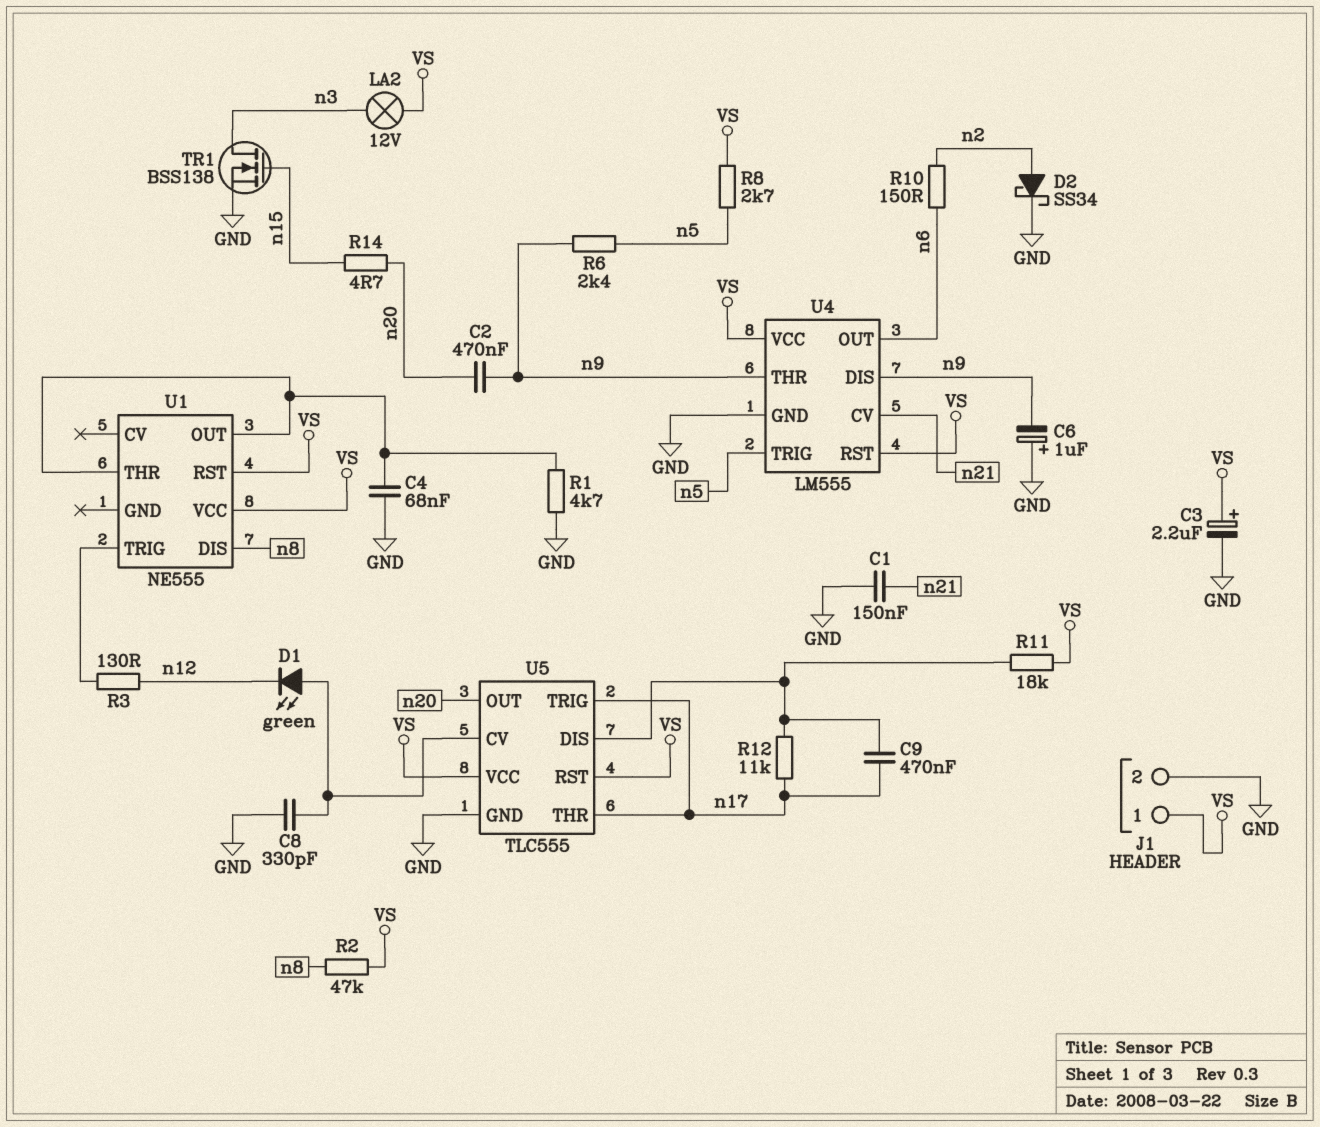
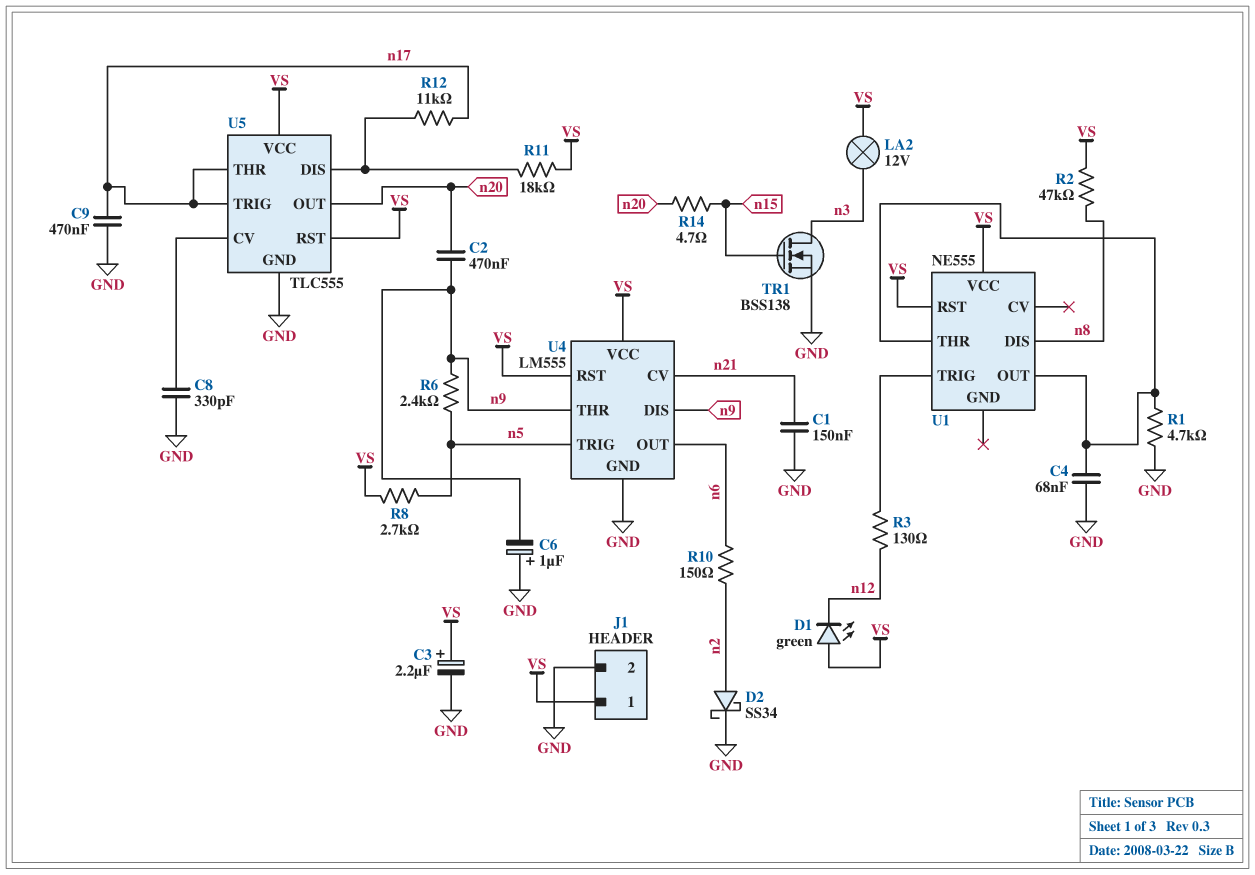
C9: 470nF (U5/DIS, n17) -> 470nF (GND, n17)
D1: LED green (A U5/CV, K n12) -> LED green (A VS, K n12)

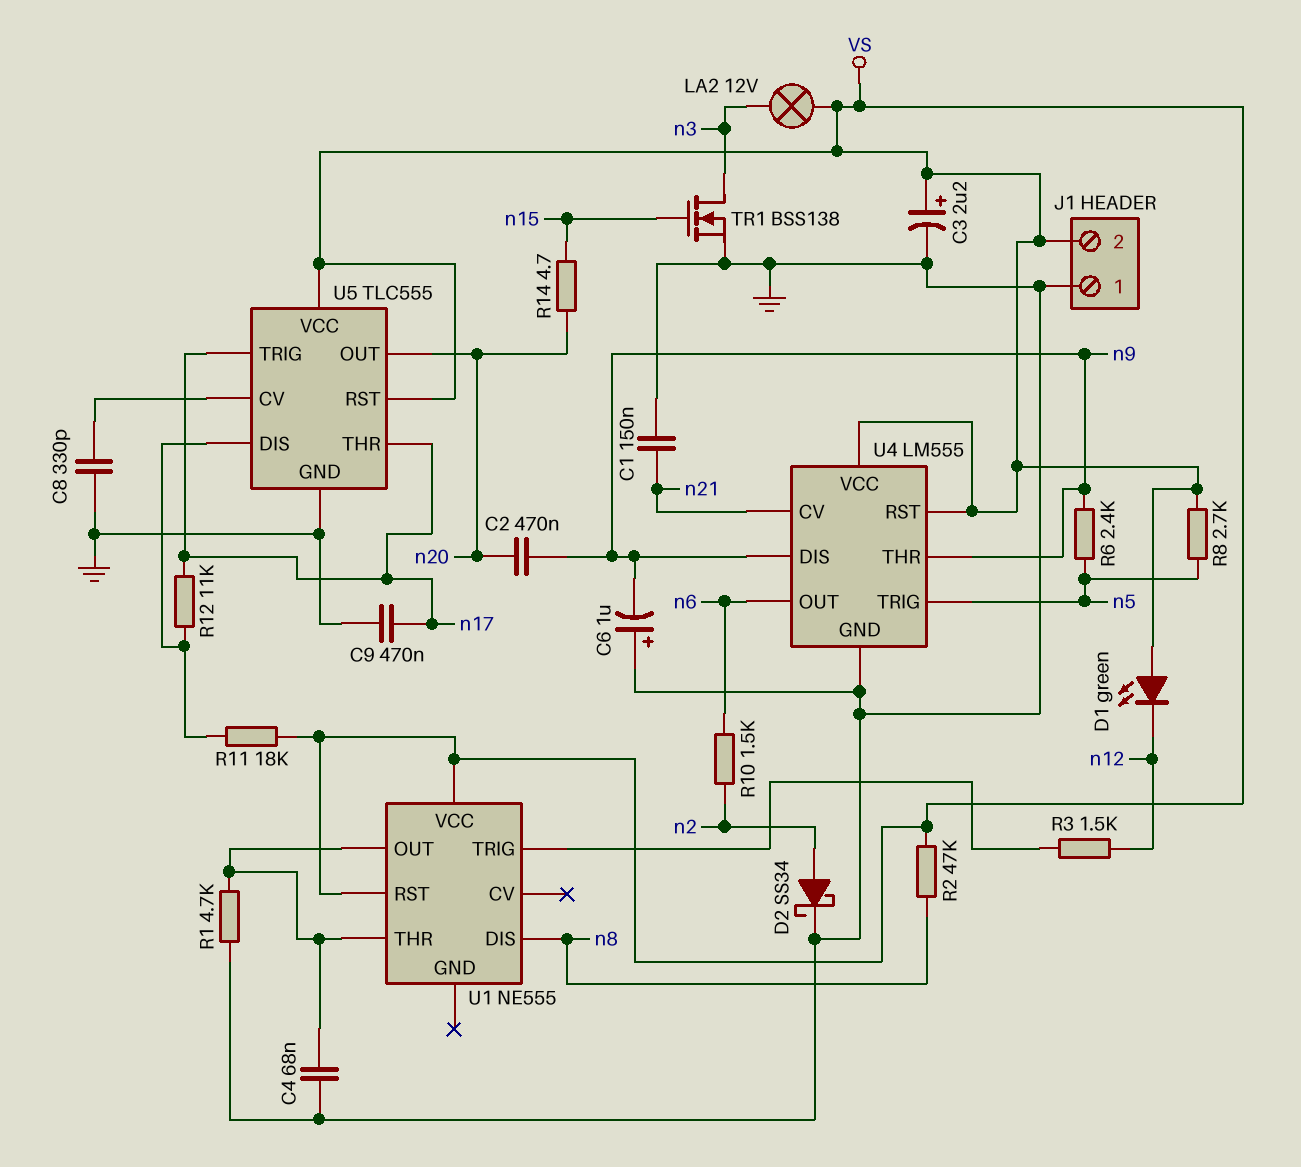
J1 pin 1: VS -> GND
J1 pin 2: GND -> VS
R3: 130 (U1/TRIG, n12) -> 1.5k (U1/TRIG, n12)
R10: 150 (n2, n6) -> 1.5k (n2, n6)

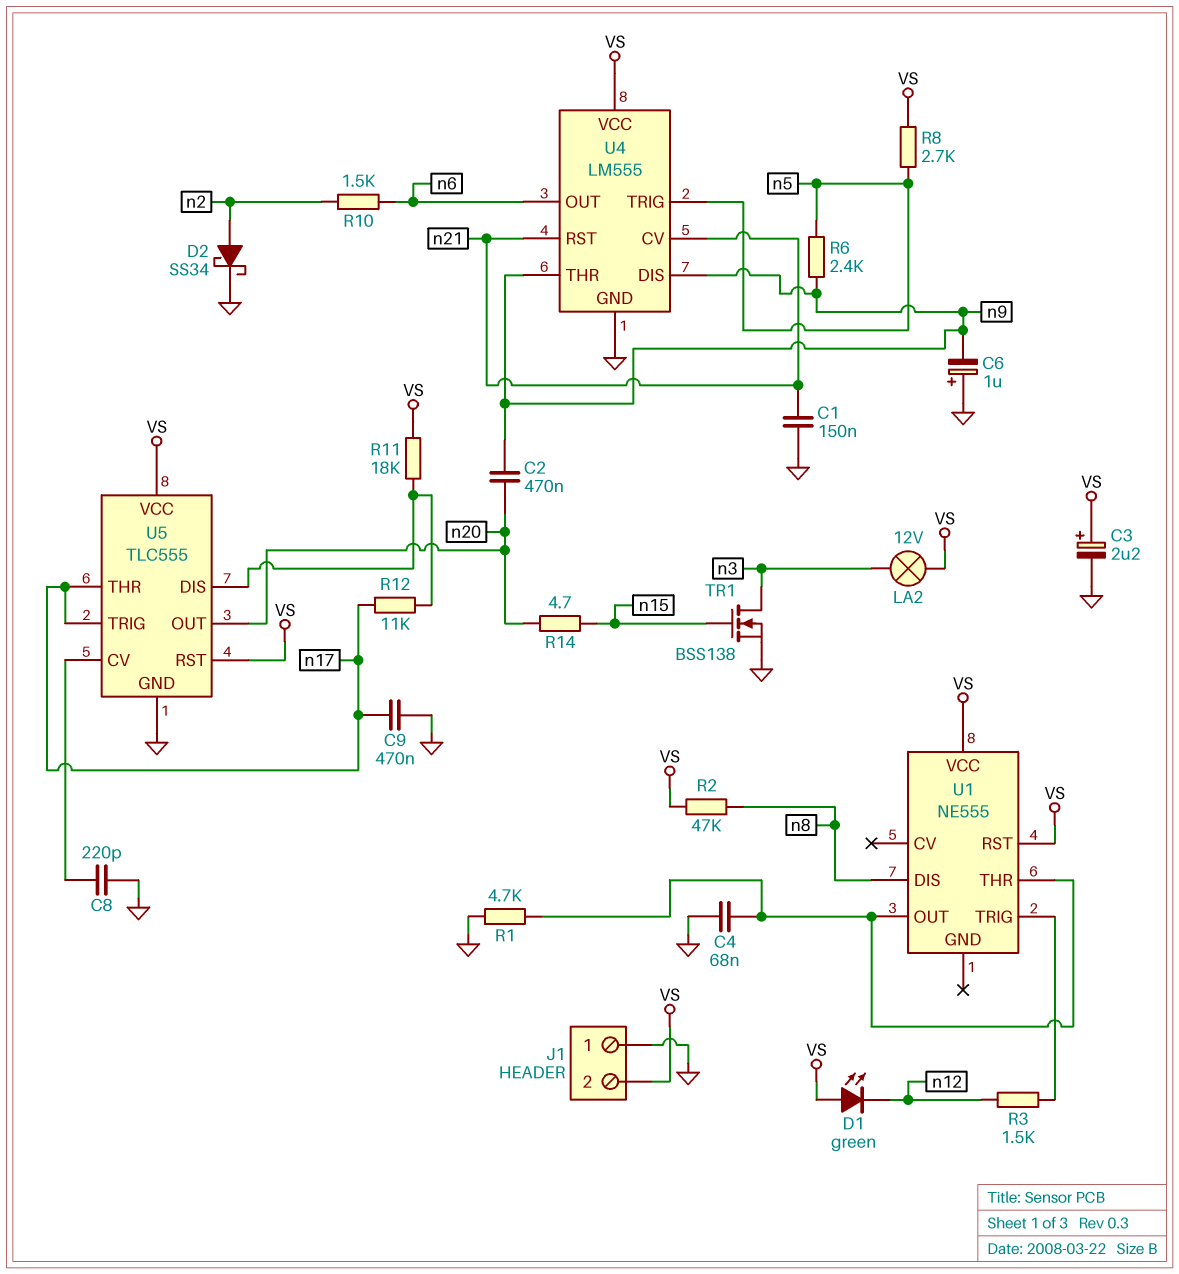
C8: 330pF (GND, U5/CV) -> 220pF (GND, U5/CV)
U4 pin RST: VS -> n21

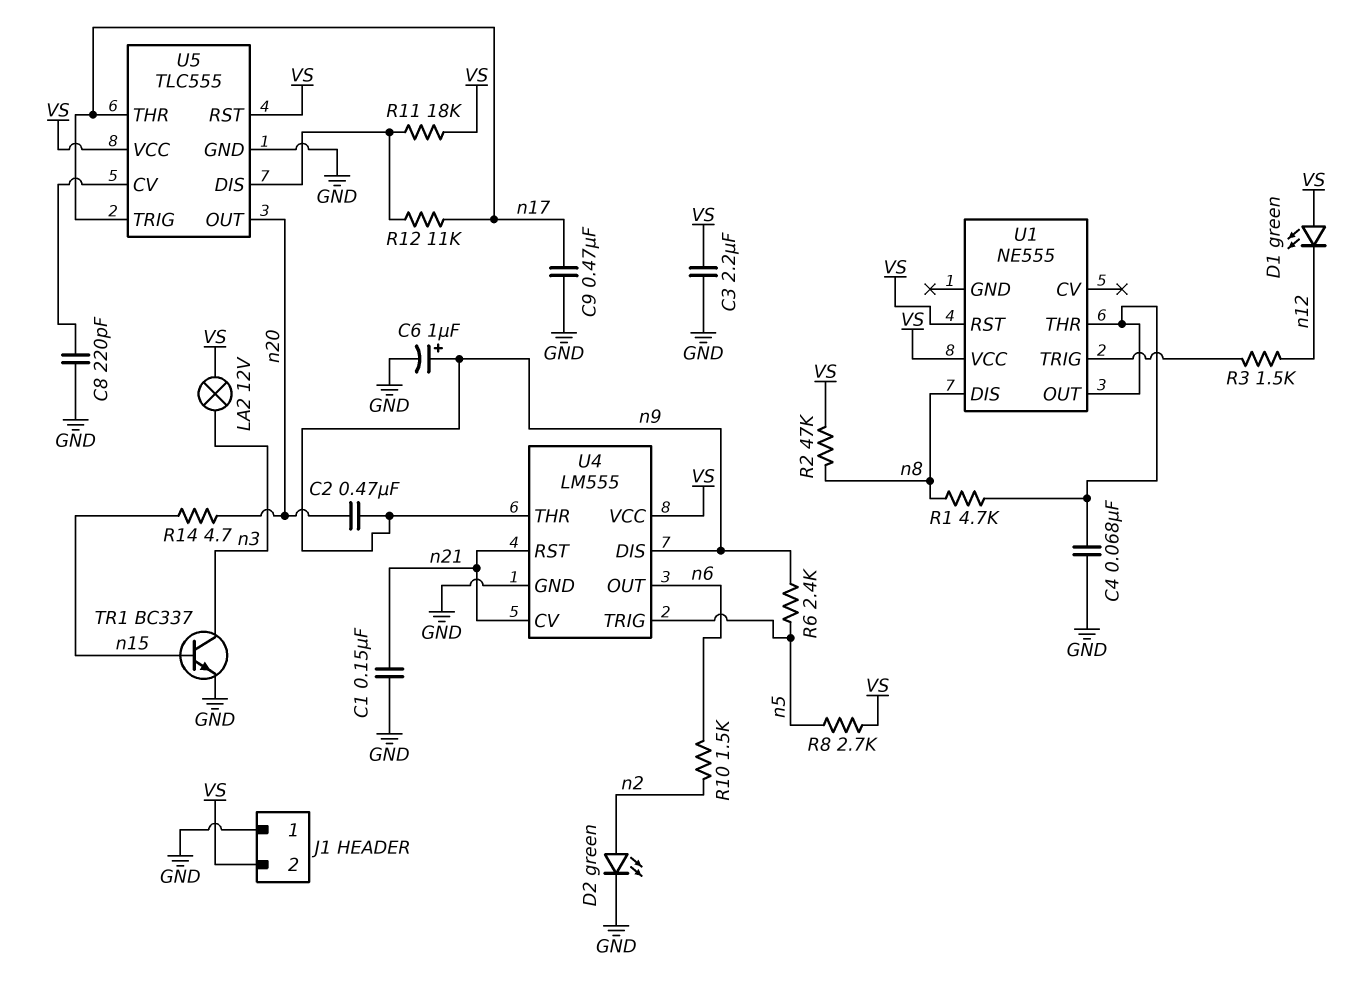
C3: 2.2uF (plus VS, minus GND) -> 2.2uF (GND, VS)
C6: 1uF (plus GND, minus n9) -> 1uF (plus n9, minus GND)
D2: schottky SS34 (A n2, K GND) -> LED green (A n2, K GND)
R1: 4.7k (GND, U1/OUT) -> 4.7k (U1/OUT, n8)
TR1: NMOS BSS138 (G n15, D n3, S GND) -> NPN BC337 (B n15, C n3, E GND)

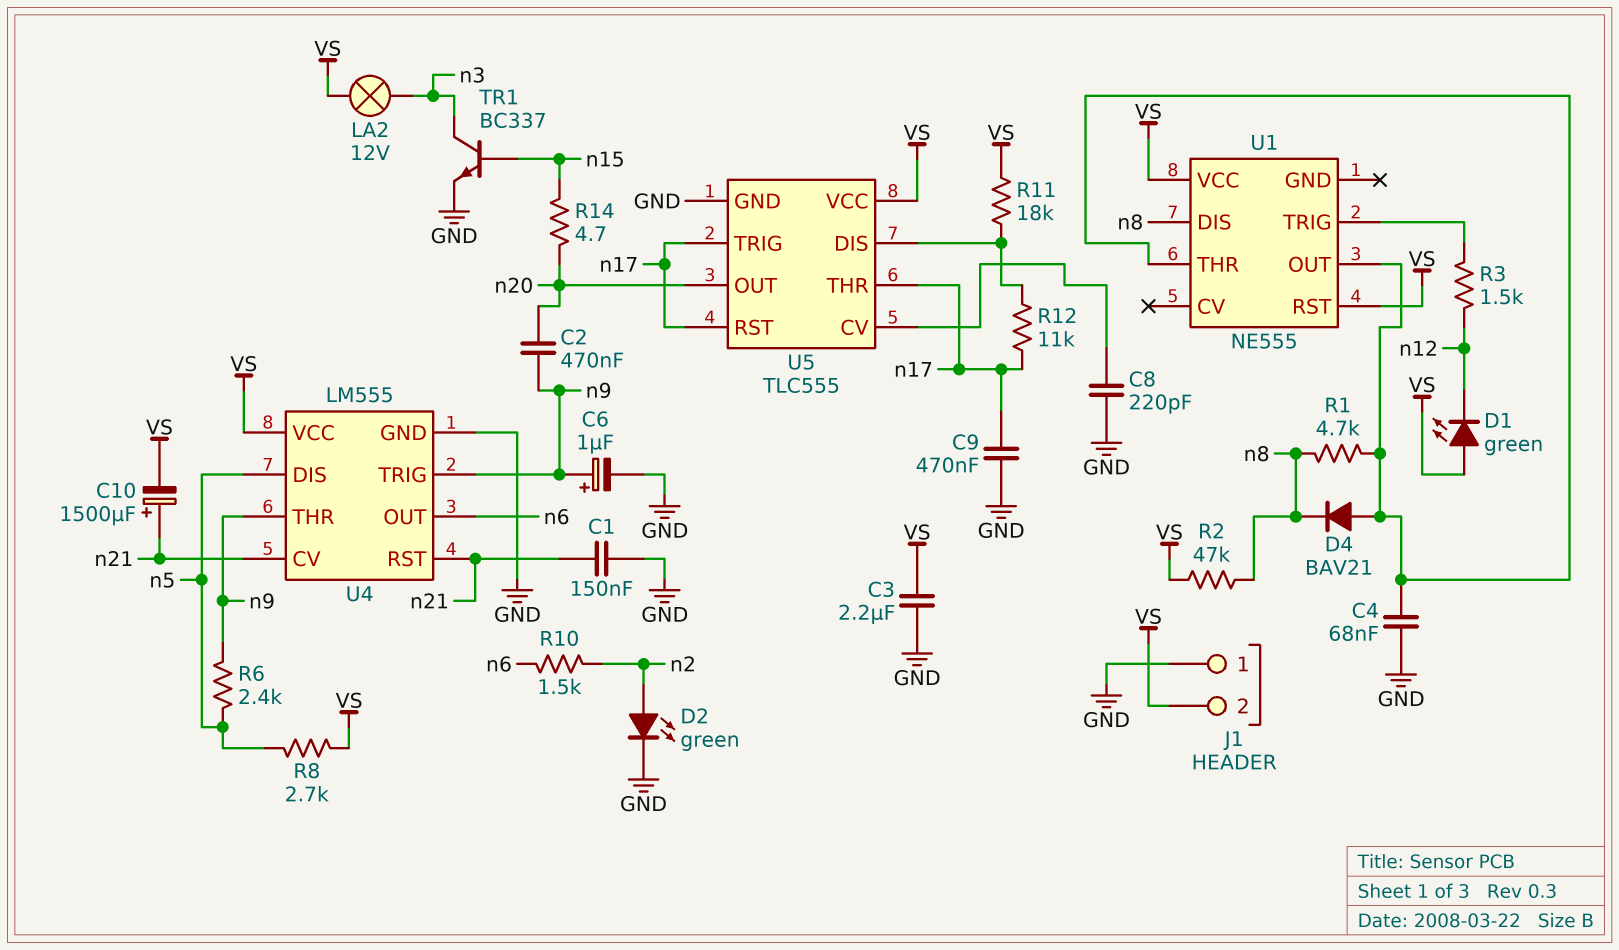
C10: none -> 1500uF (plus n21, minus VS)
D4: none -> diode BAV21 (A U1/OUT, K n8)
U4 pin DIS: n9 -> n5
U4 pin TRIG: n5 -> n9
U5 pin RST: VS -> n17

